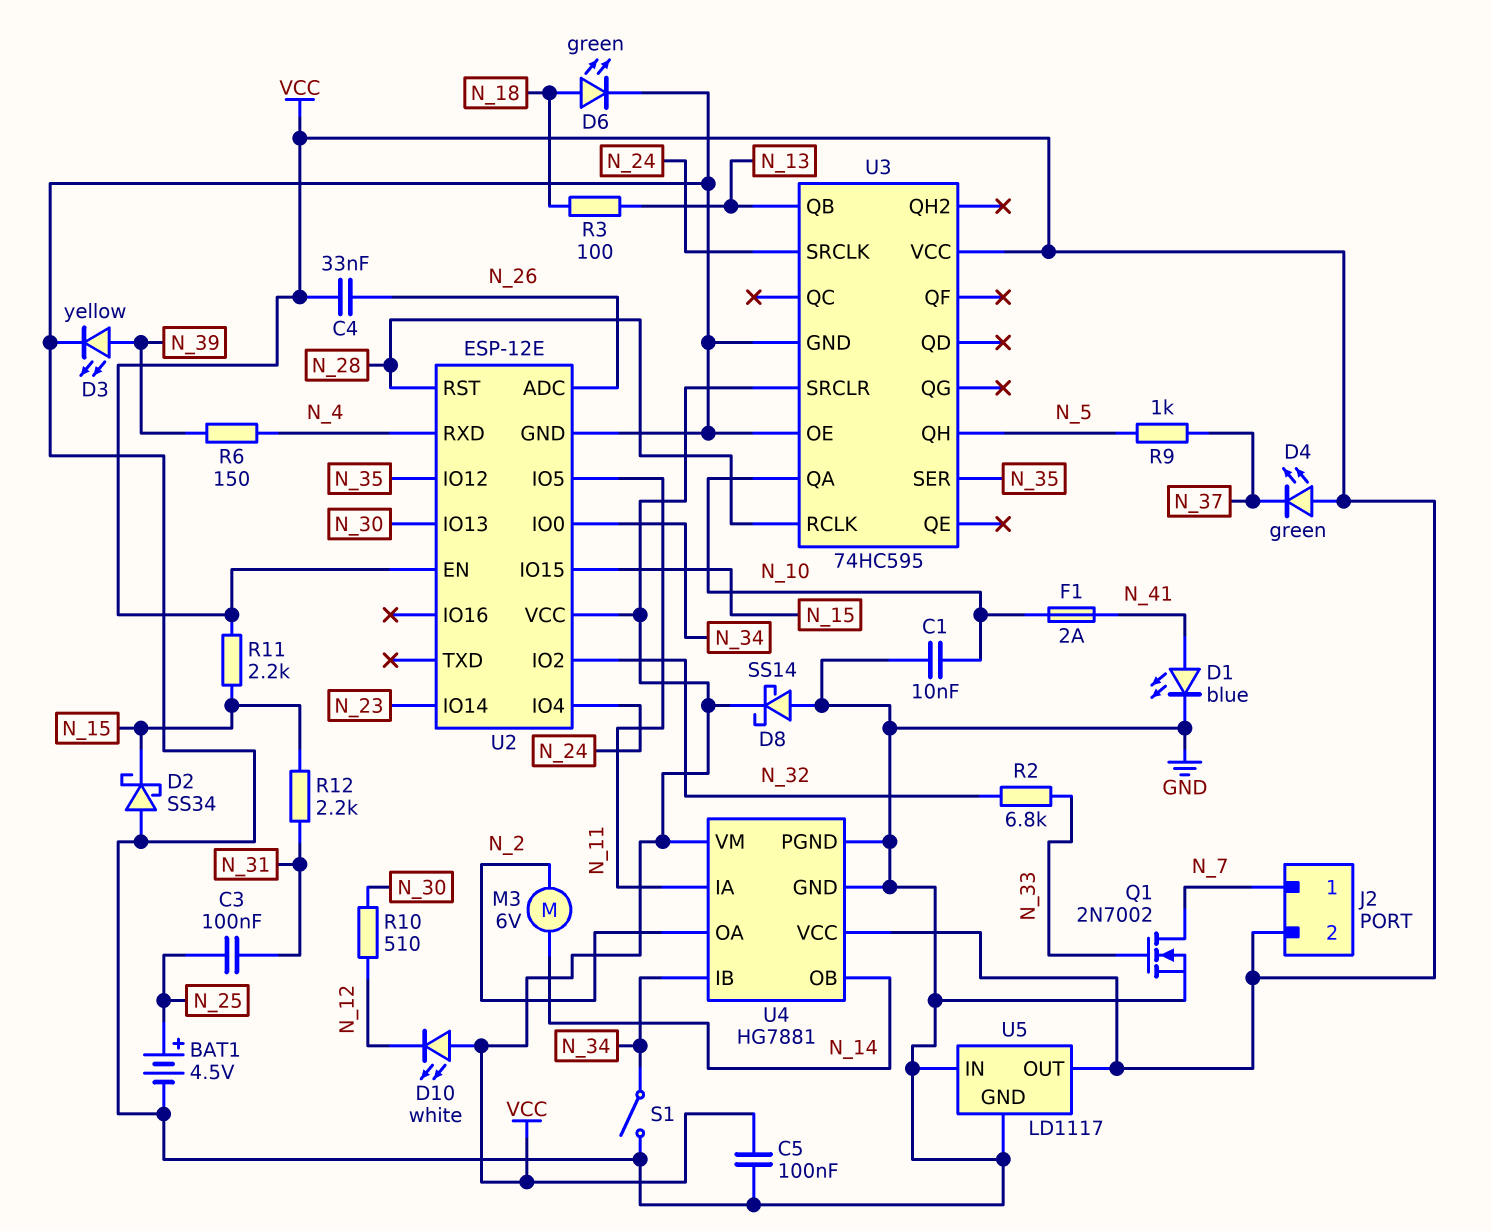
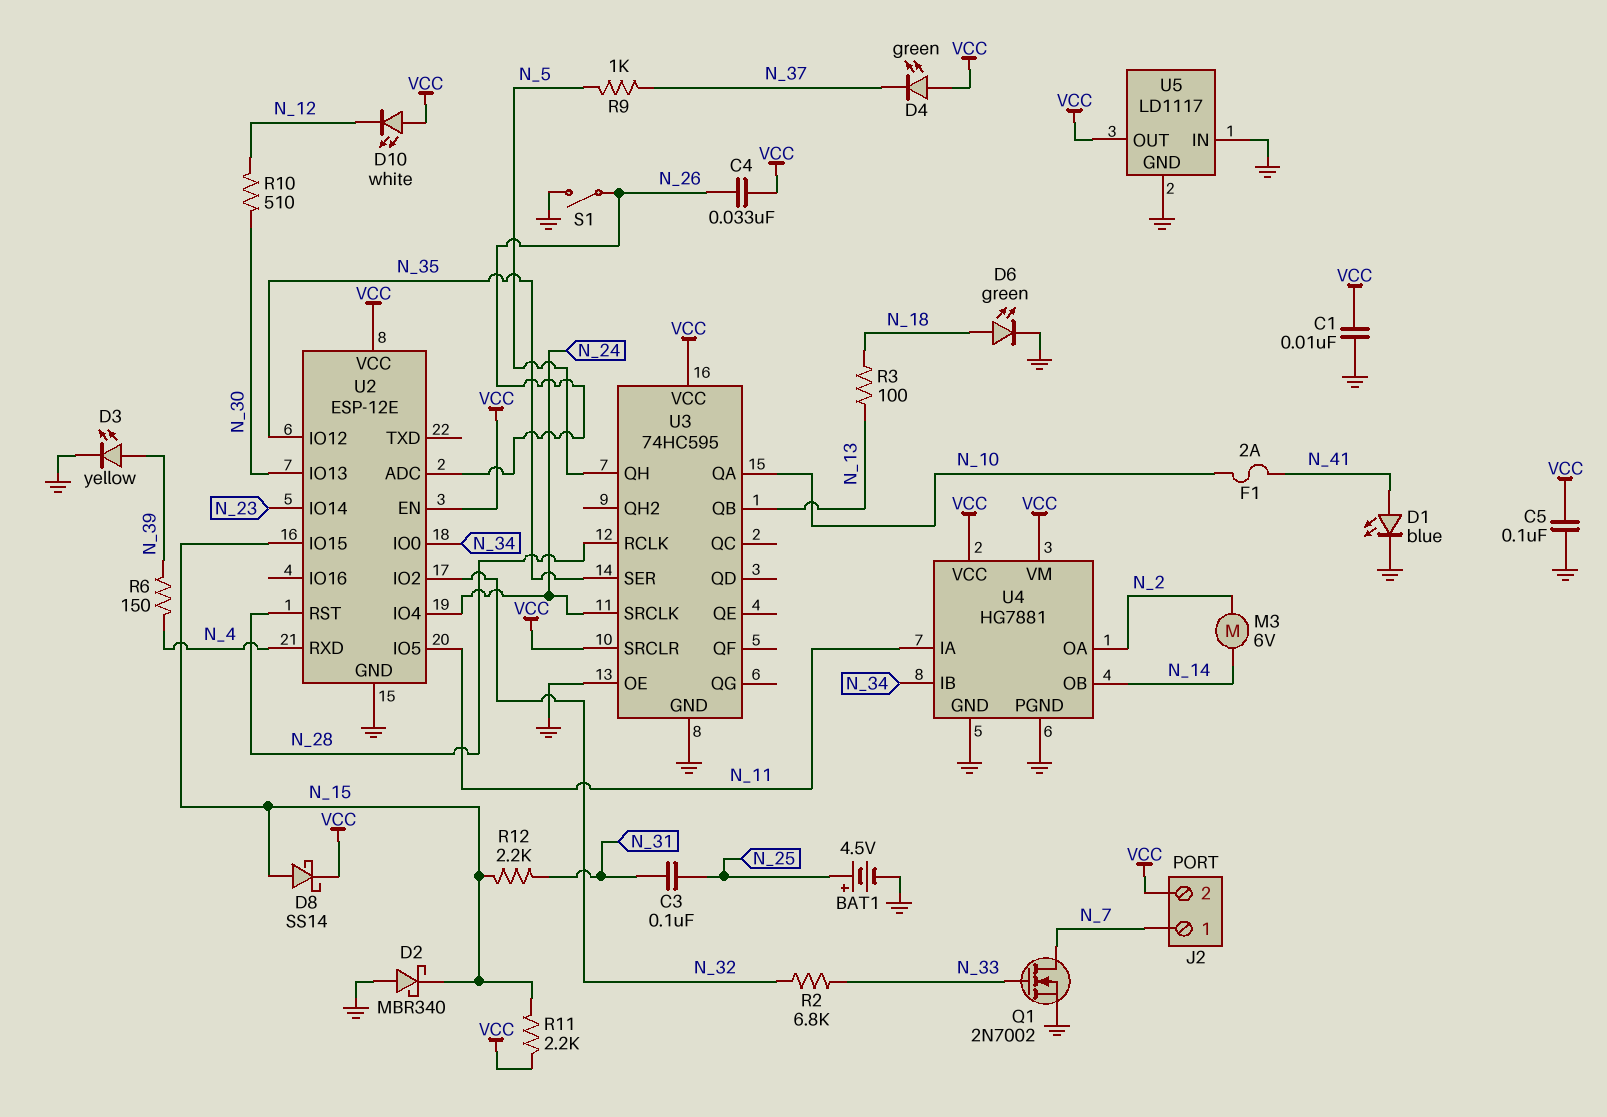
C1: 10nF (GND, N_10) -> 10nF (GND, VCC)
D2: schottky SS34 (A GND, K N_15) -> schottky MBR340 (A GND, K N_15)
D8: schottky SS14 (A GND, K VCC) -> schottky SS14 (A N_15, K VCC)
S1: switch (GND, N_34) -> switch (GND, N_26)

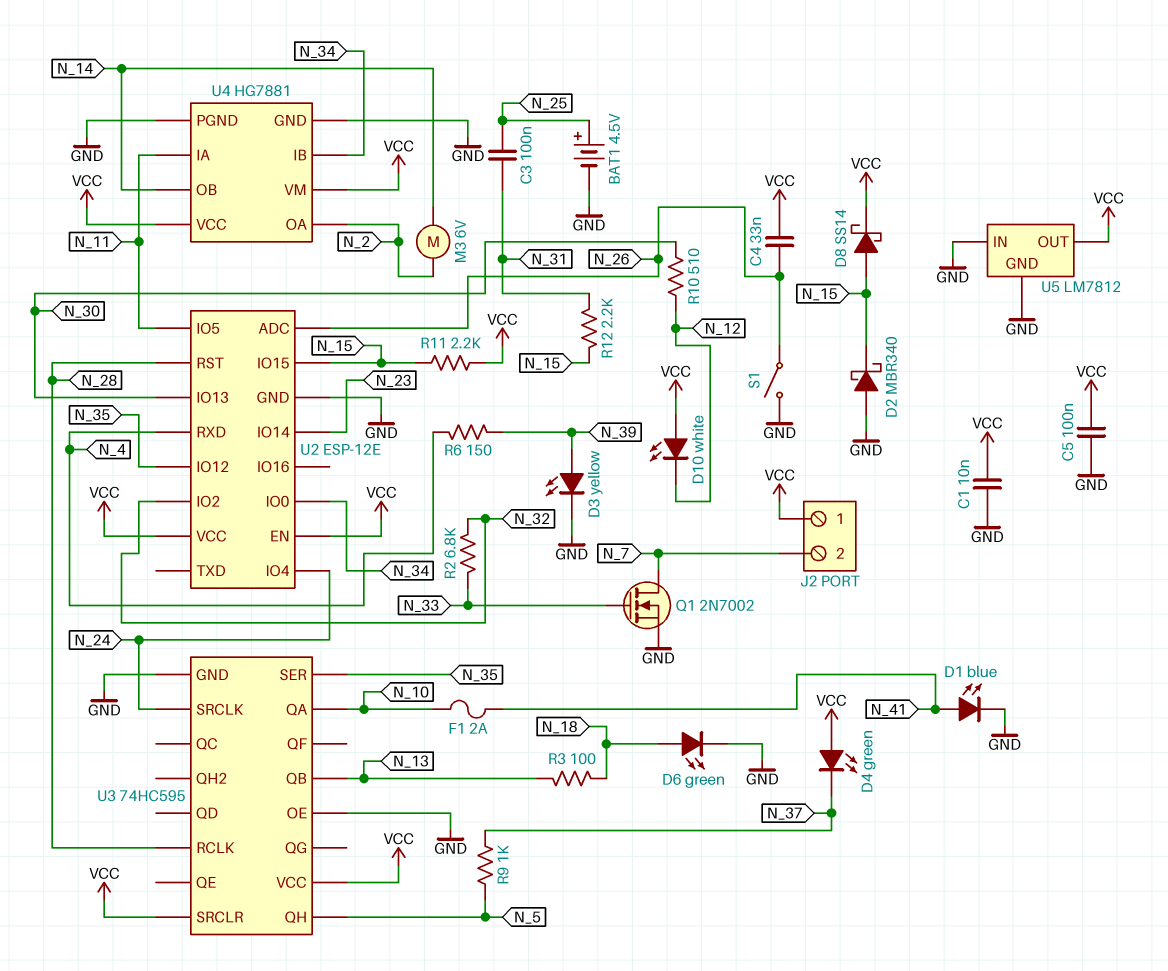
J2 pin 1: N_7 -> VCC
J2 pin 2: VCC -> N_7
U5: LD1117 -> LM7812

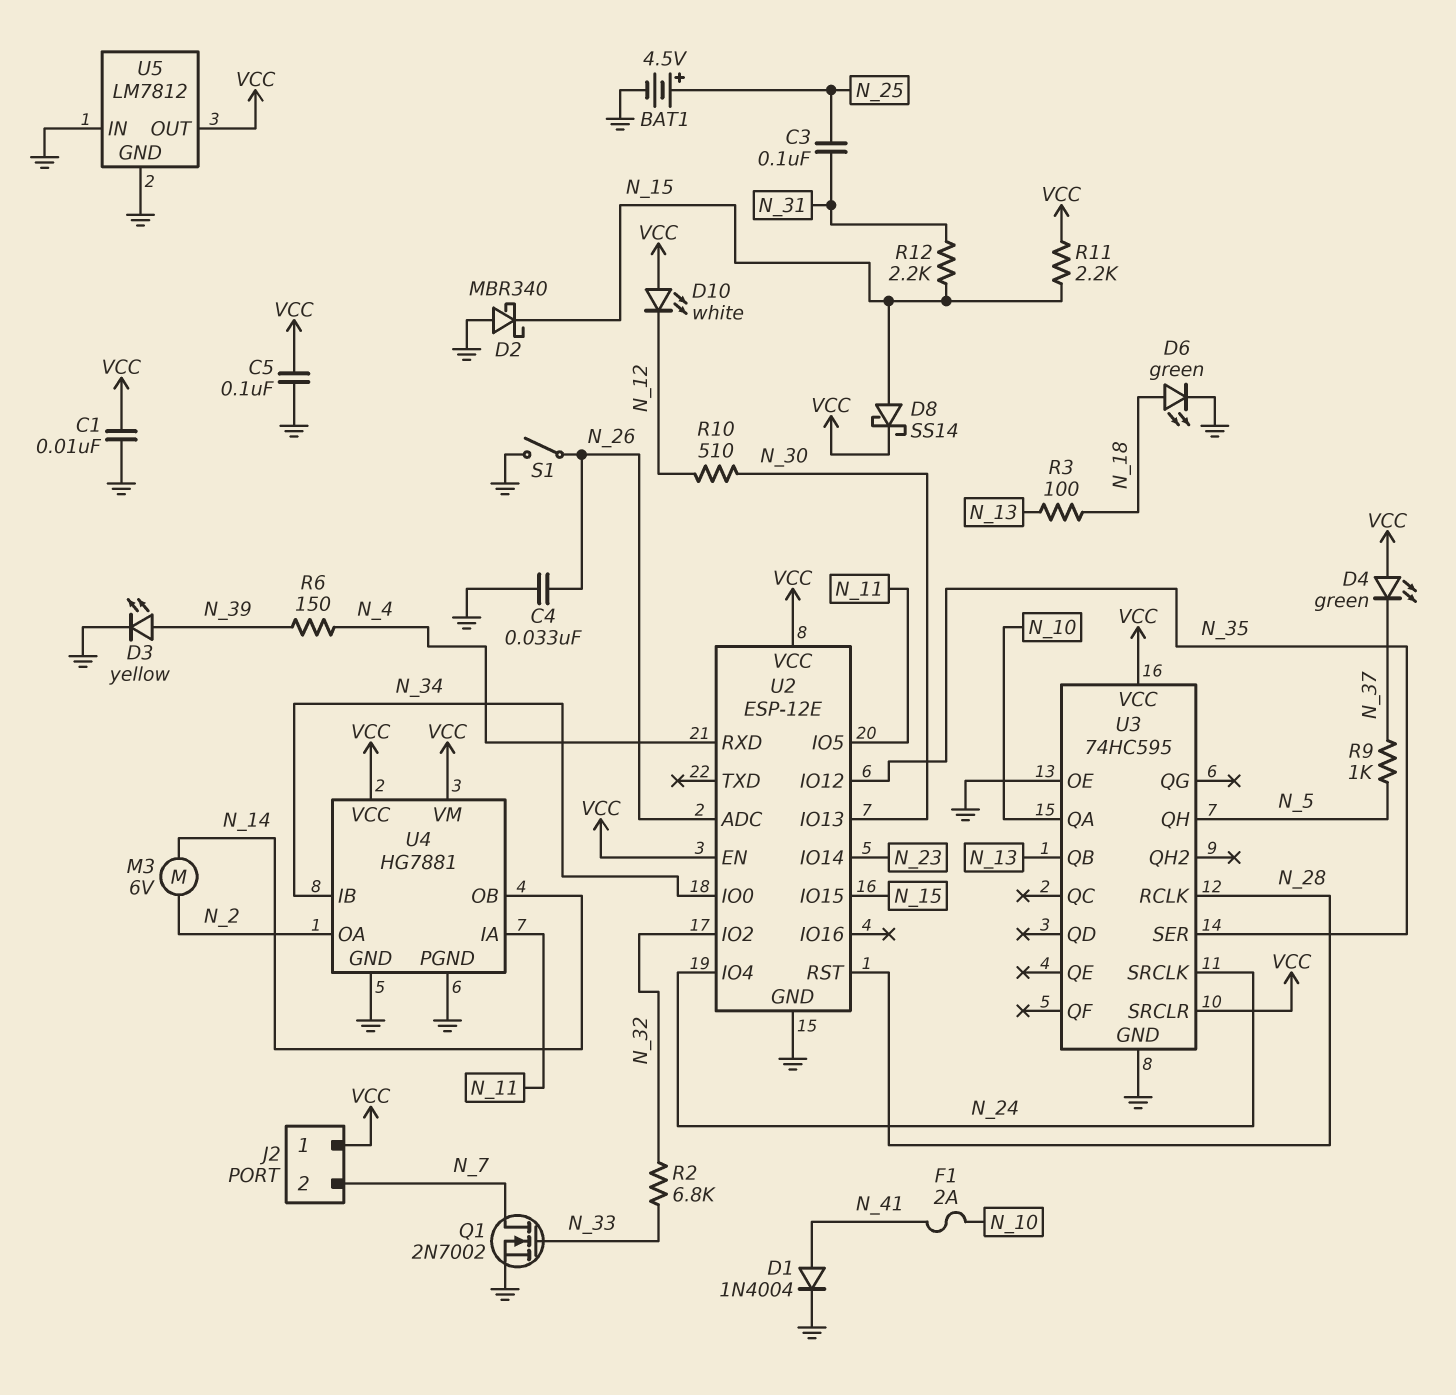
C4: 33nF (N_26, VCC) -> 33nF (GND, N_26)
D1: LED blue (A N_41, K GND) -> diode 1N4004 (A N_41, K GND)

